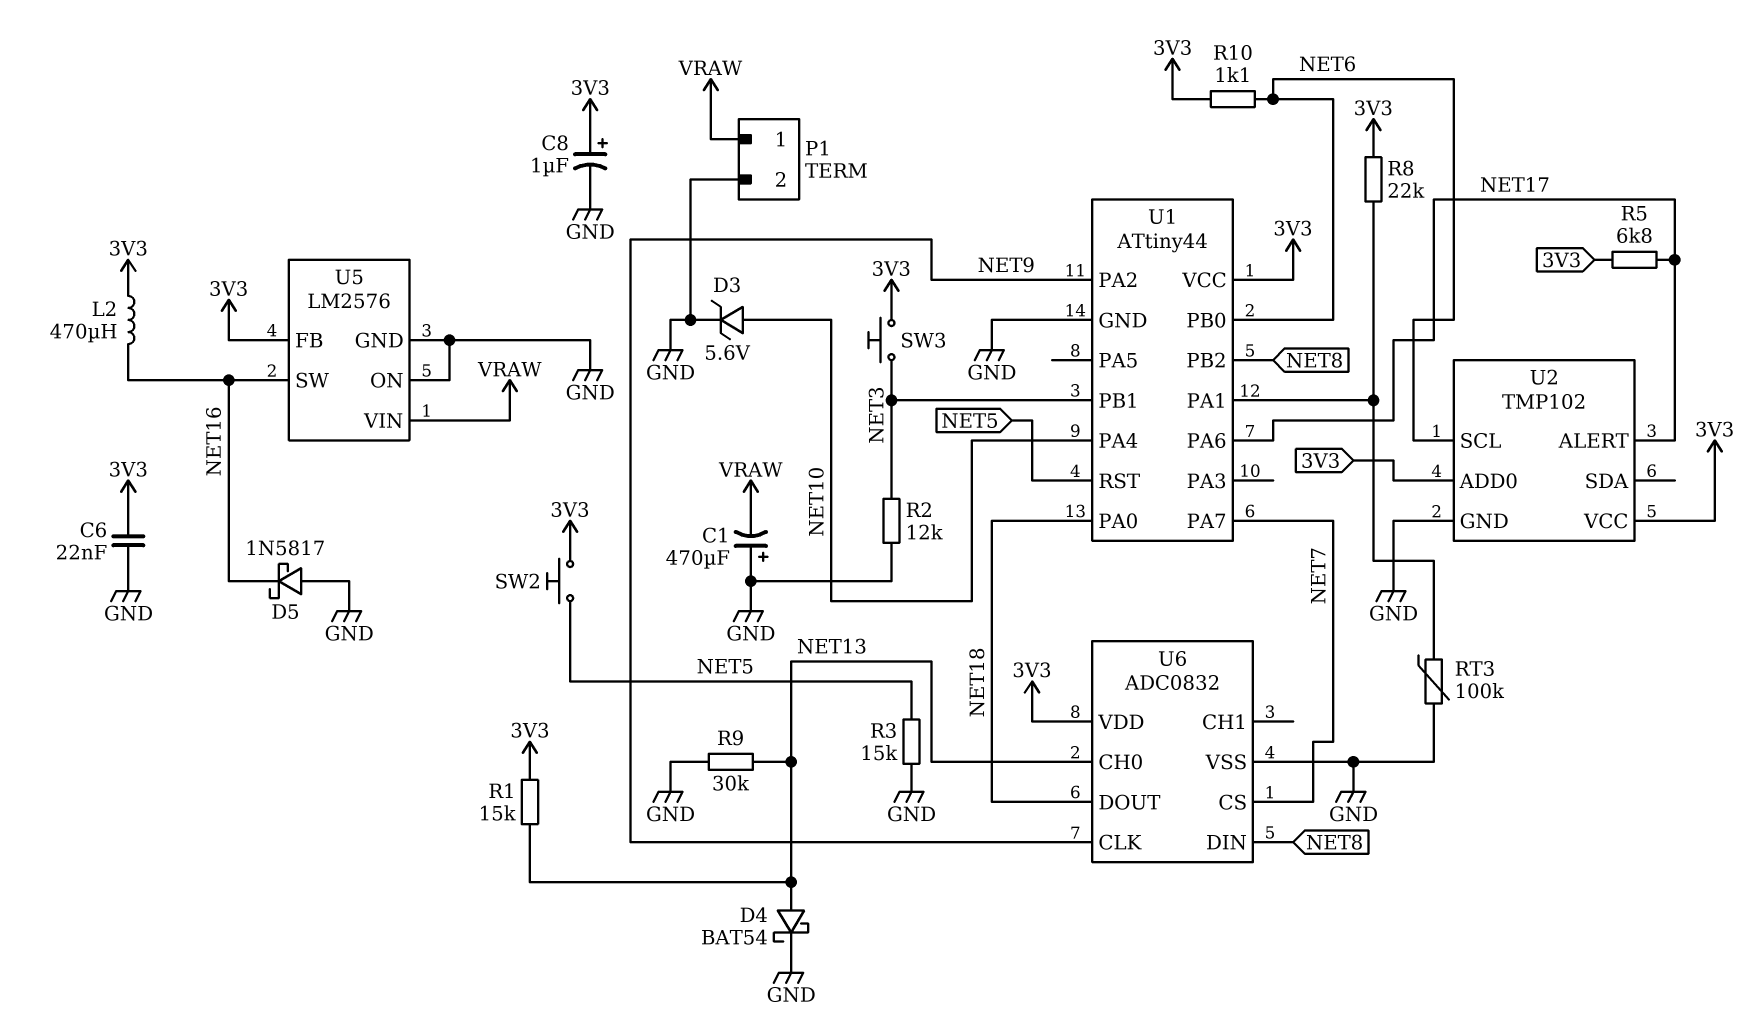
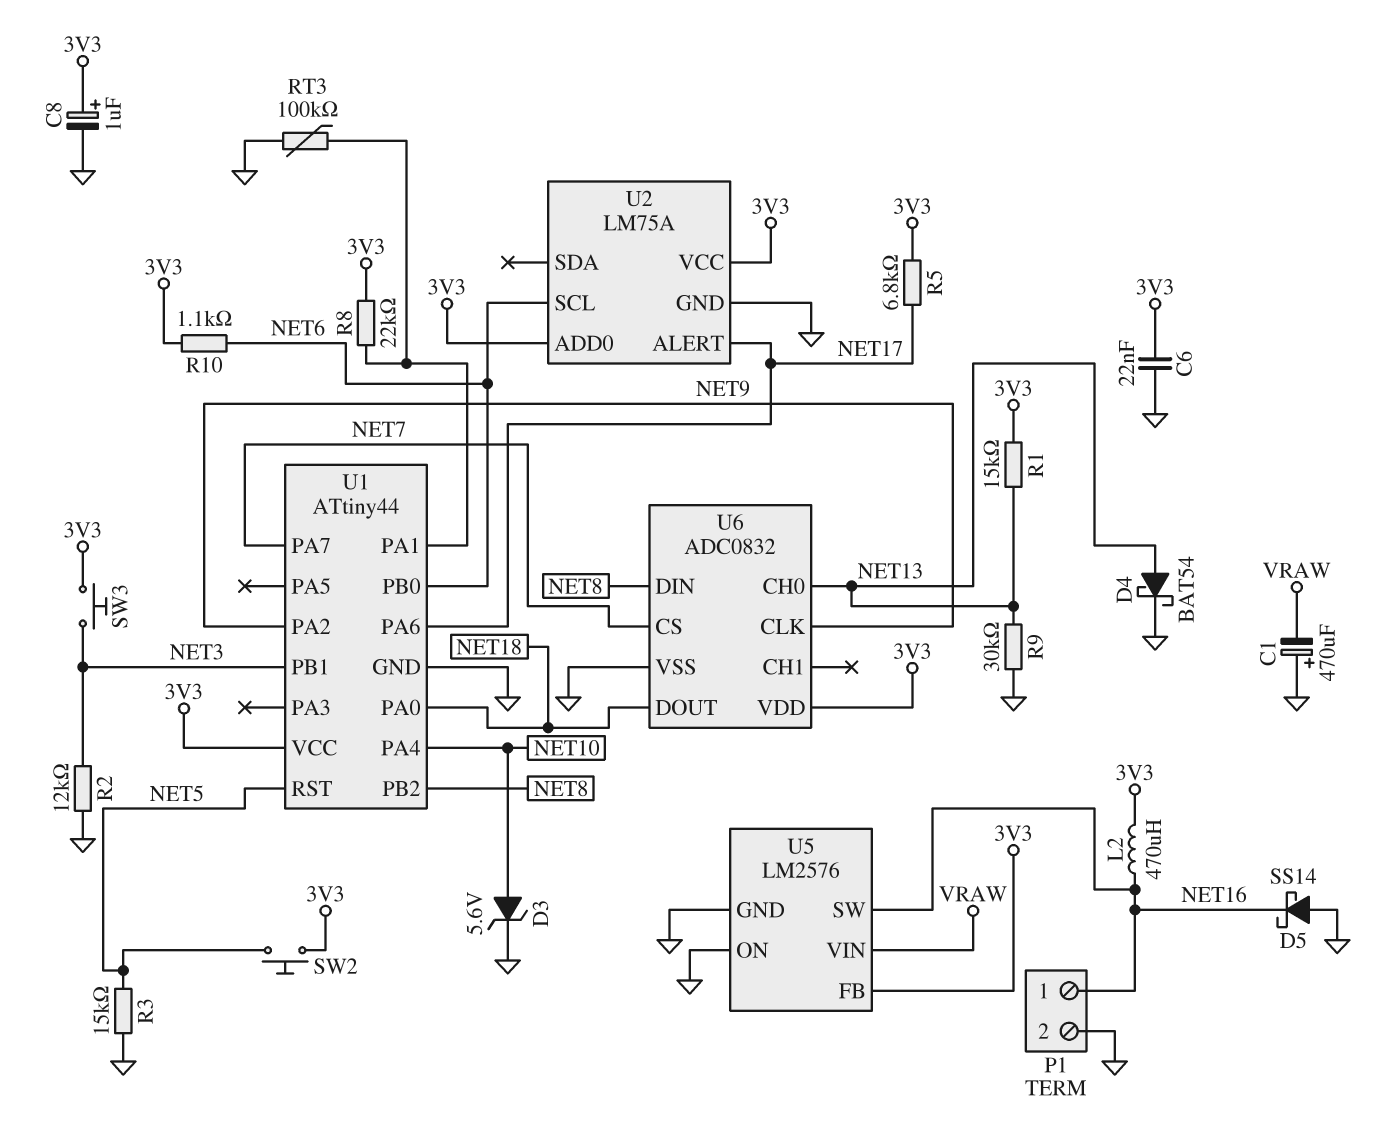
D5: schottky 1N5817 (A GND, K NET16) -> schottky SS14 (A GND, K NET16)
P1 pin 1: VRAW -> NET16
U2: TMP102 -> LM75A

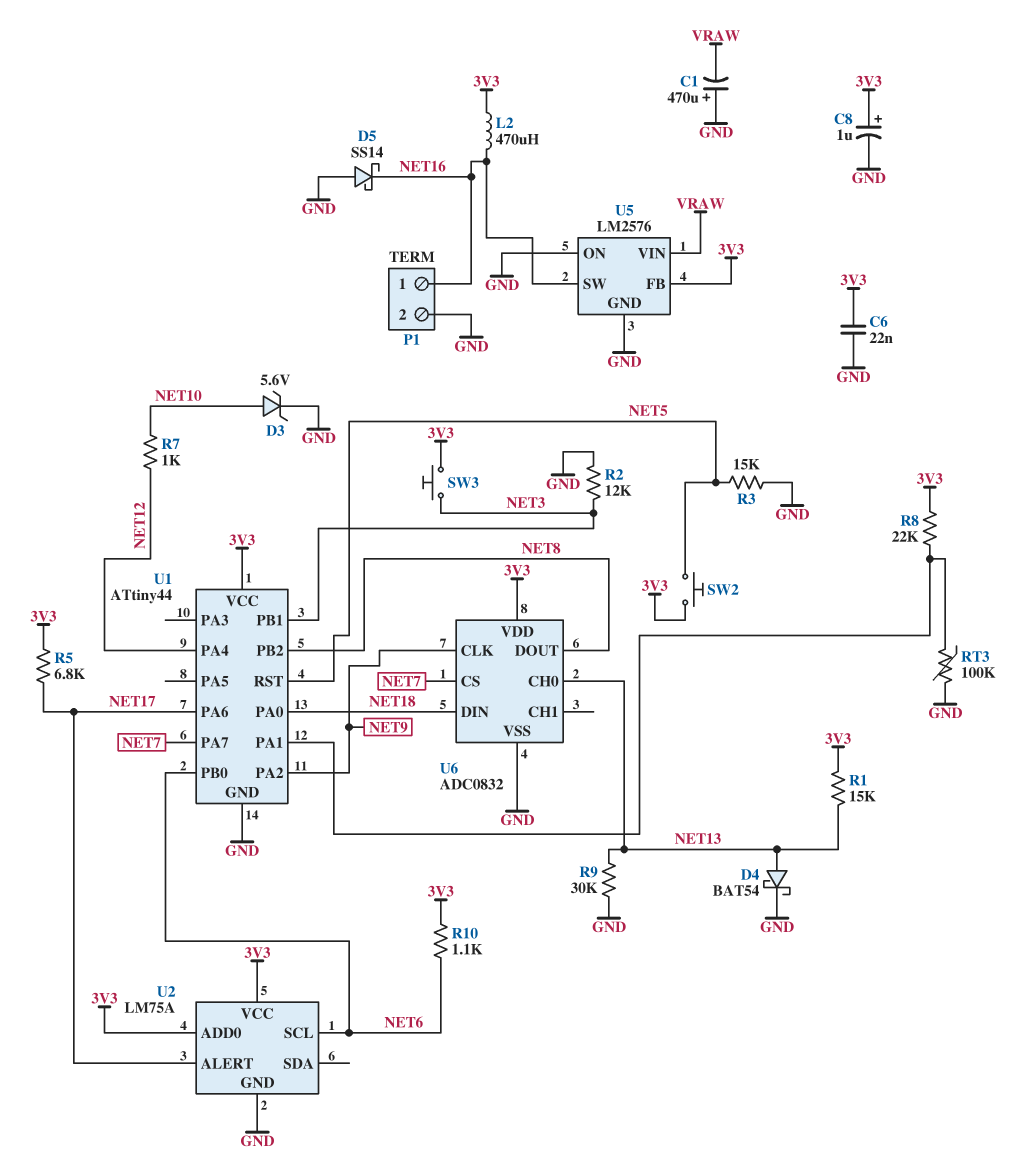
R7: none -> 1k (NET10, NET12)
U1 pin PA4: NET10 -> NET12
U6 pin DIN: NET8 -> NET18
U6 pin DOUT: NET18 -> NET8

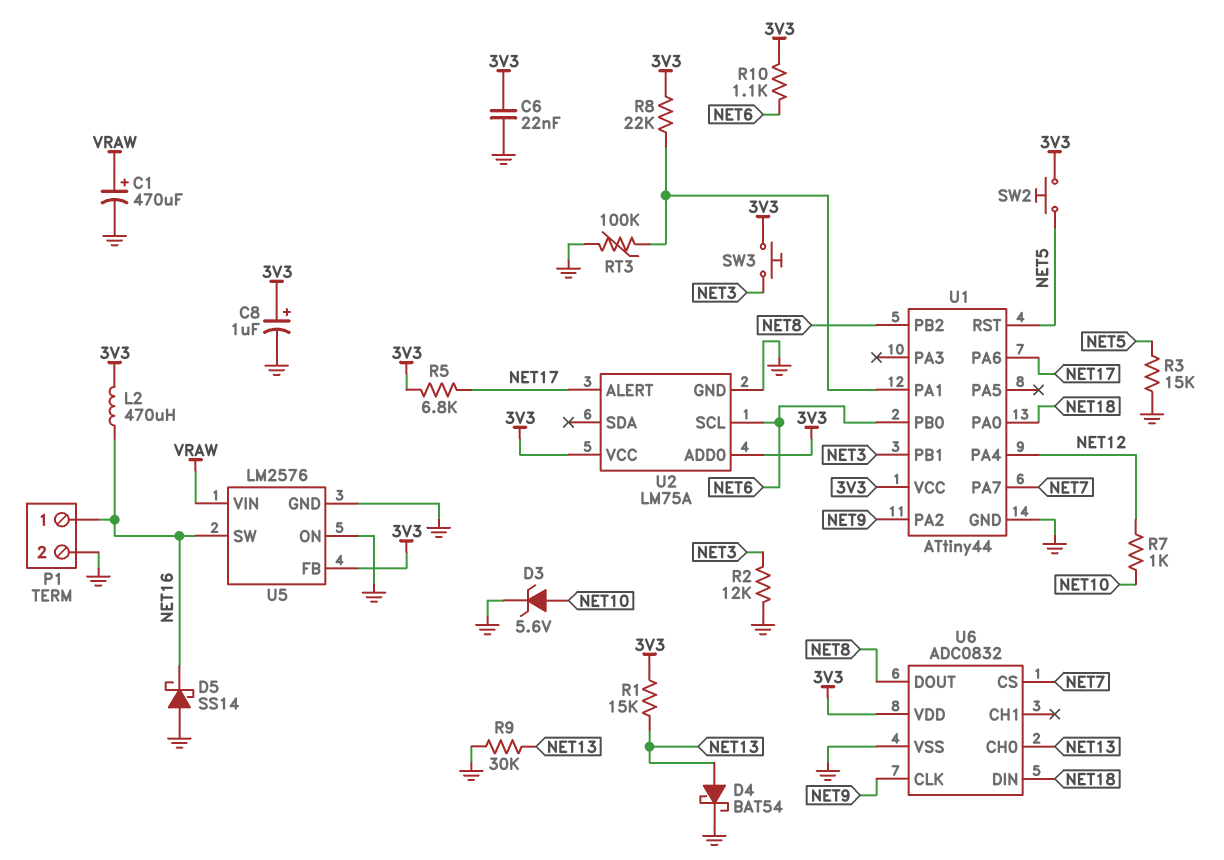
C1: 470uF (plus GND, minus VRAW) -> 470uF (plus VRAW, minus GND)

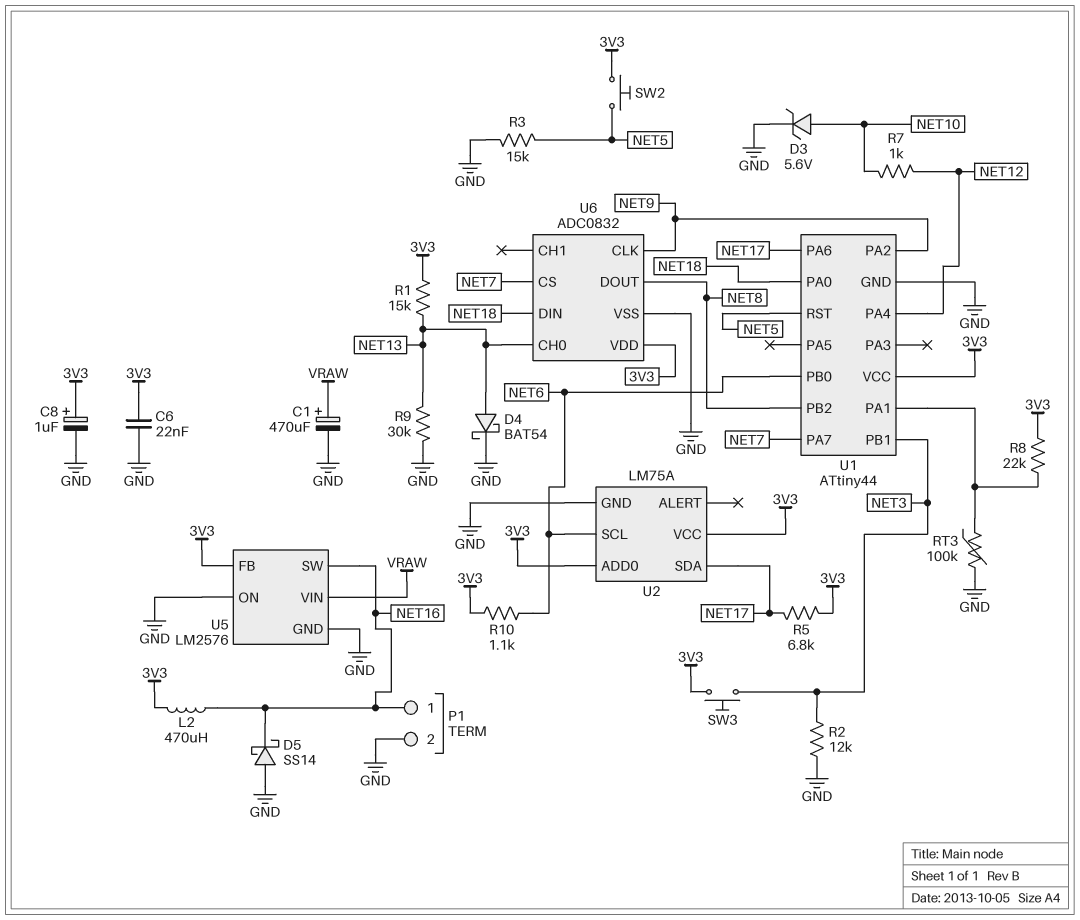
U2 pin ALERT: NET17 -> none
U2 pin SDA: none -> NET17

